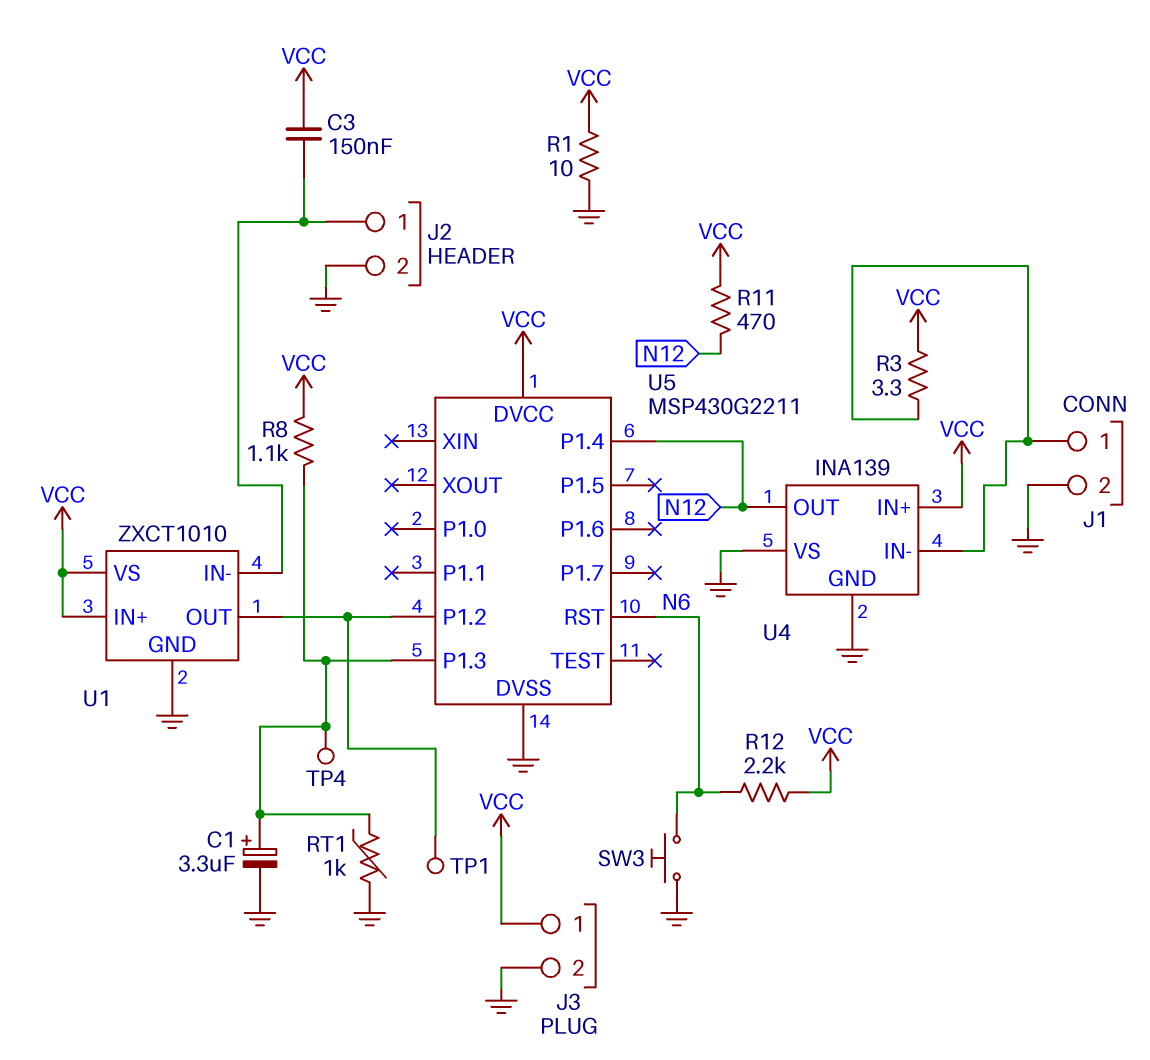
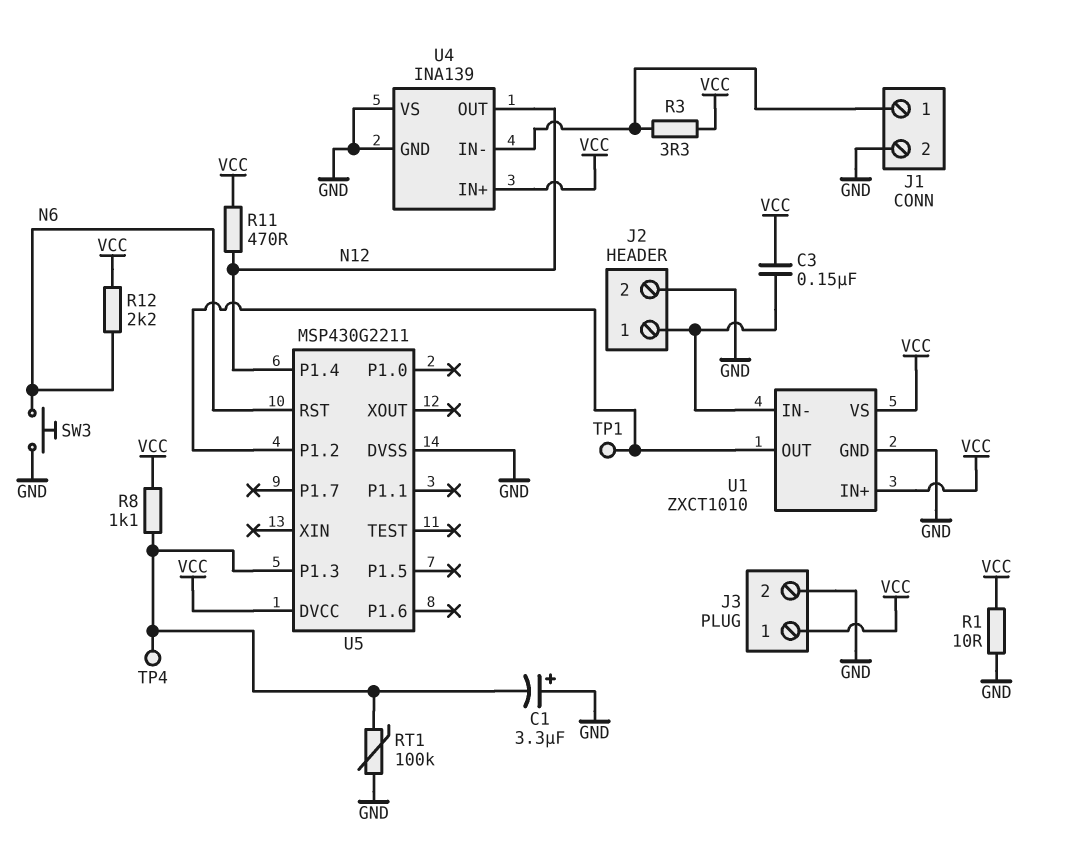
C1: 3.3uF (plus U5/P1.3, minus GND) -> 3.3uF (plus GND, minus U5/P1.3)
RT1: 1k (GND, U5/P1.3) -> 100k (GND, U5/P1.3)

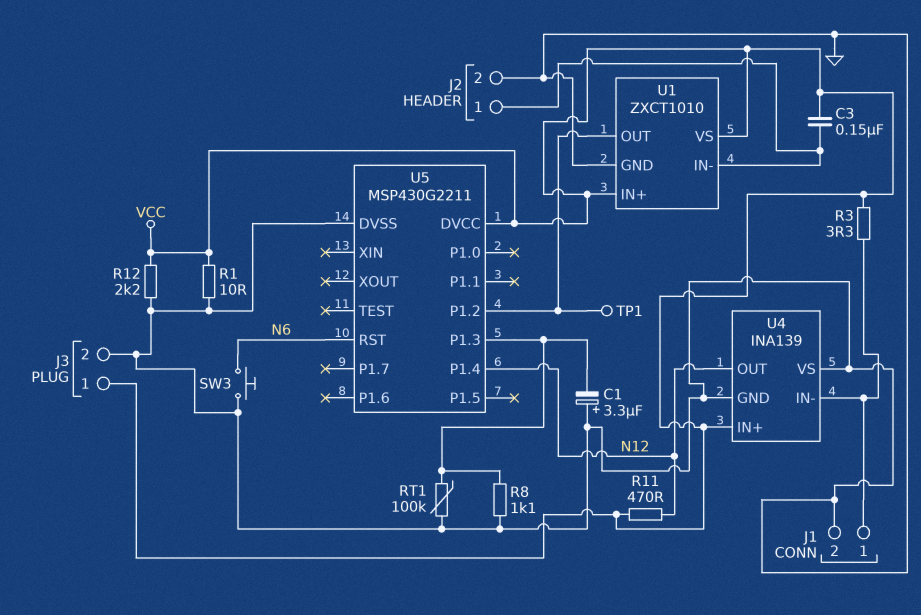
R8: 1.1k (U5/P1.3, VCC) -> 1.1k (GND, U5/P1.3)
R12: 2.2k (N6, VCC) -> 2.2k (GND, VCC)
TP4: test point (U5/P1.3) -> none

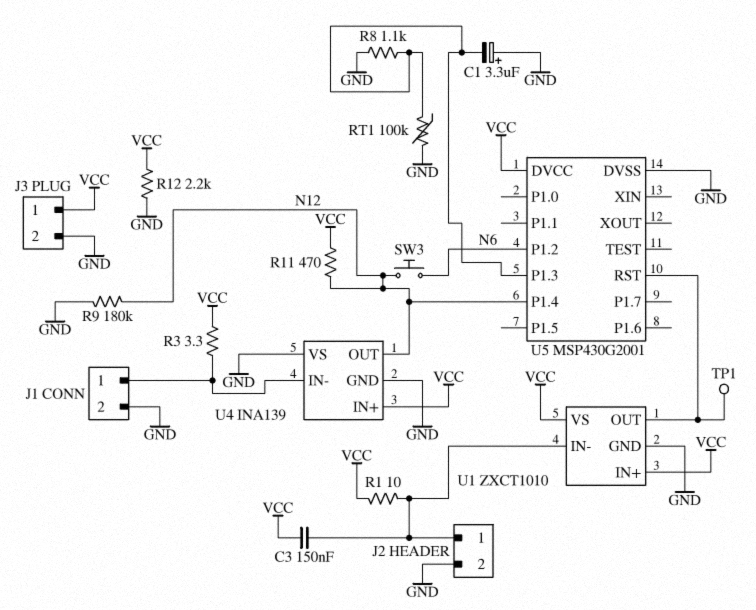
R1: 10 (GND, VCC) -> 10 (J2/1, VCC)
R9: none -> 180k (GND, N12)
SW3: button (GND, N6) -> button (N6, N12)
U5: MSP430G2211 -> MSP430G2001
U5 pin P1.2: U1/OUT -> N6
U5 pin RST: N6 -> U1/OUT

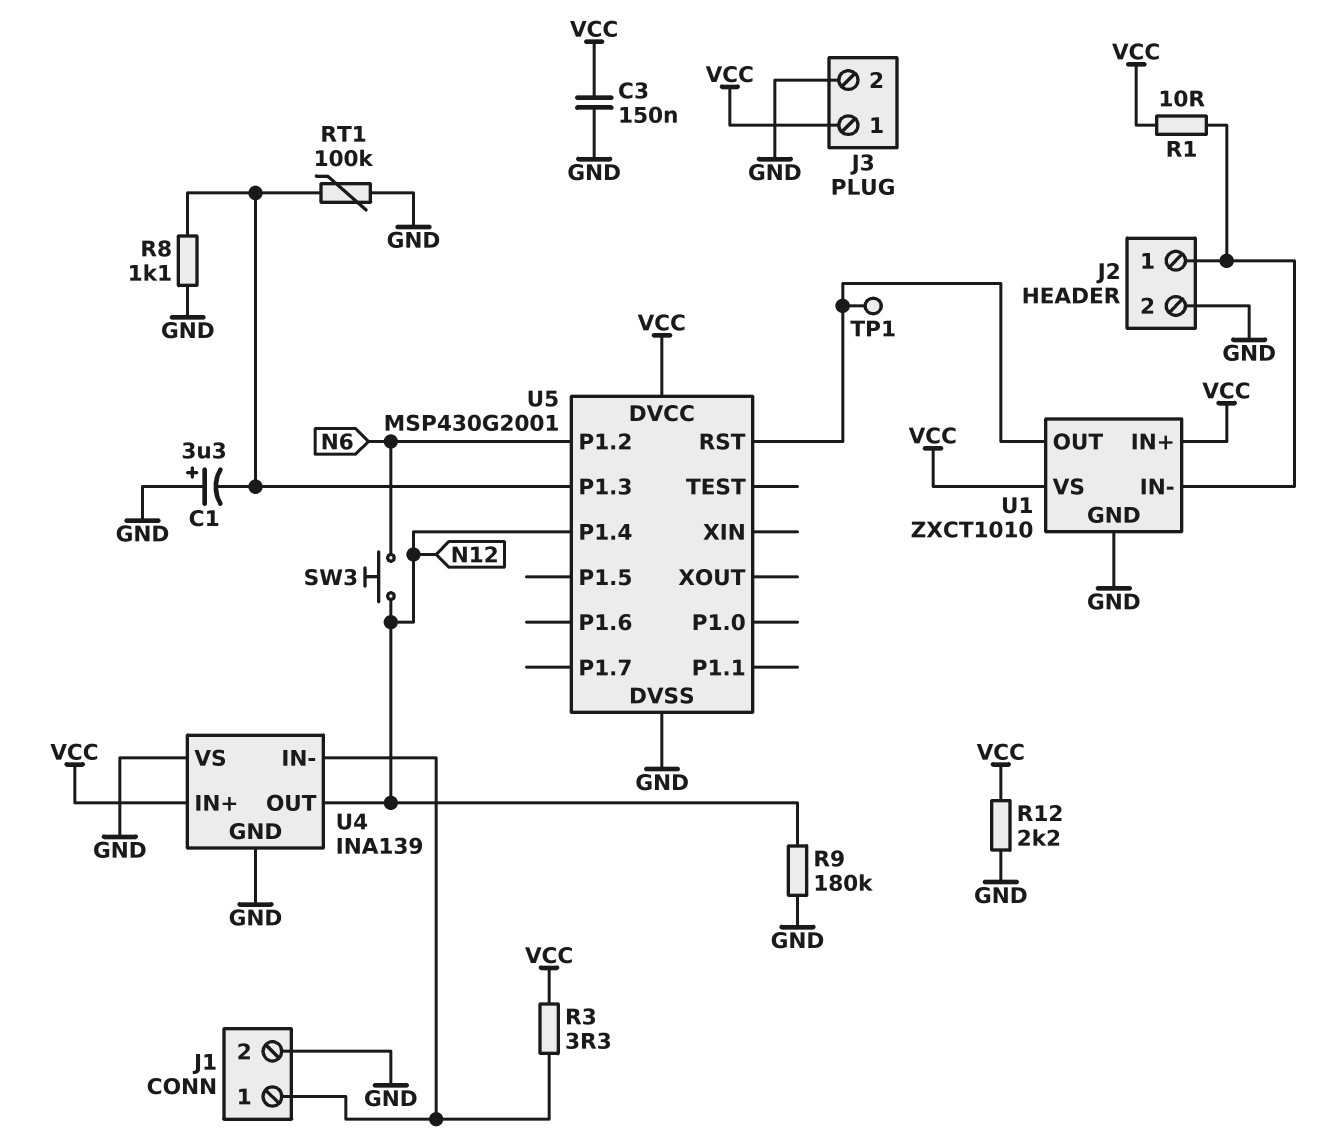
C3: 150nF (J2/1, VCC) -> 150nF (GND, VCC)
R11: 470 (N12, VCC) -> none

